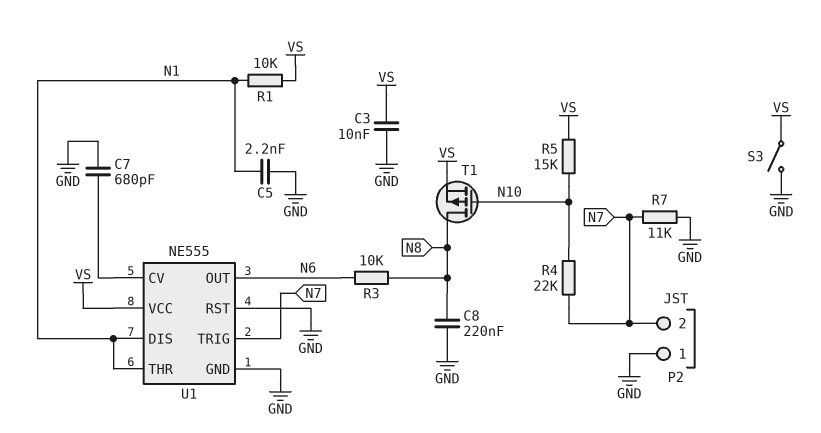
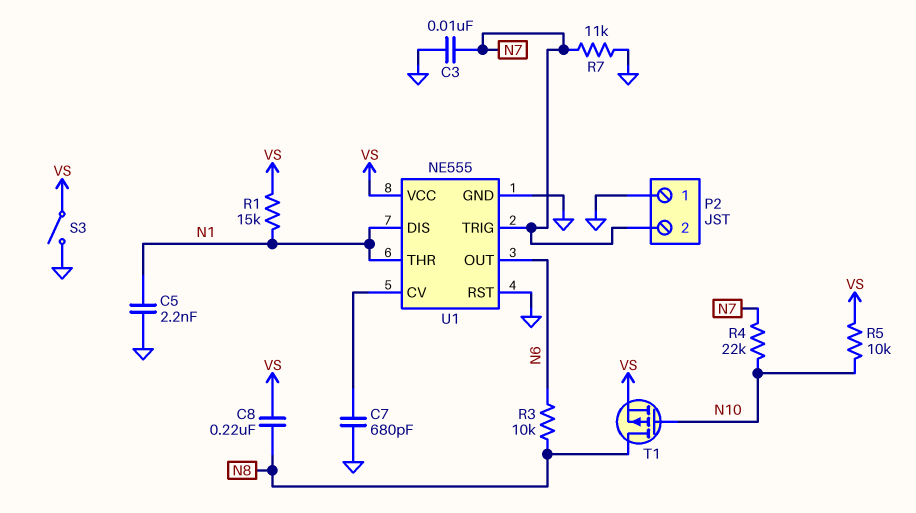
C3: 10nF (GND, VS) -> 10nF (GND, N7)
C8: 220nF (GND, N8) -> 220nF (N8, VS)
R1: 10k (N1, VS) -> 15k (N1, VS)
R5: 15k (N10, VS) -> 10k (N10, VS)

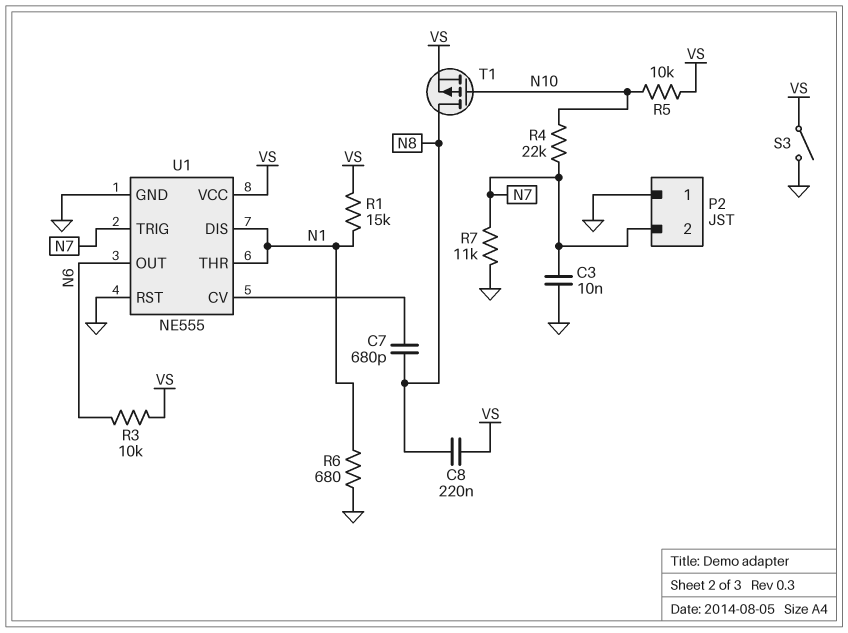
C5: 2.2nF (GND, N1) -> none
C7: 680pF (GND, U1/CV) -> 680pF (N8, U1/CV)
R3: 10k (N6, N8) -> 10k (N6, VS)
R6: none -> 680 (GND, N1)

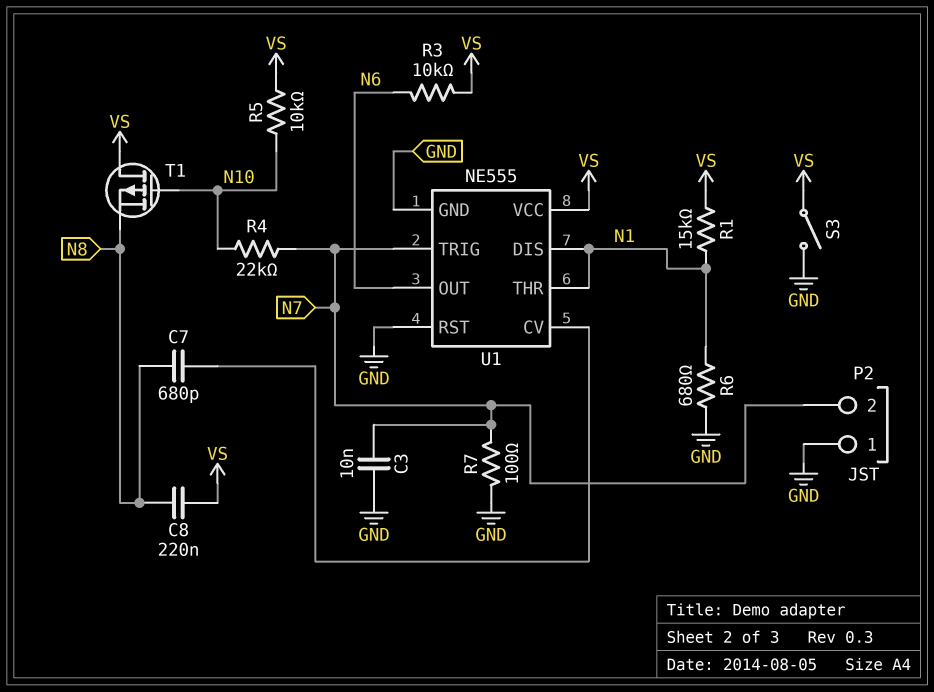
R7: 11k (GND, N7) -> 100 (GND, N7)
T1: PMOS (G N10, D N8, S VS) -> PMOS (G N10, D VS, S N8)

